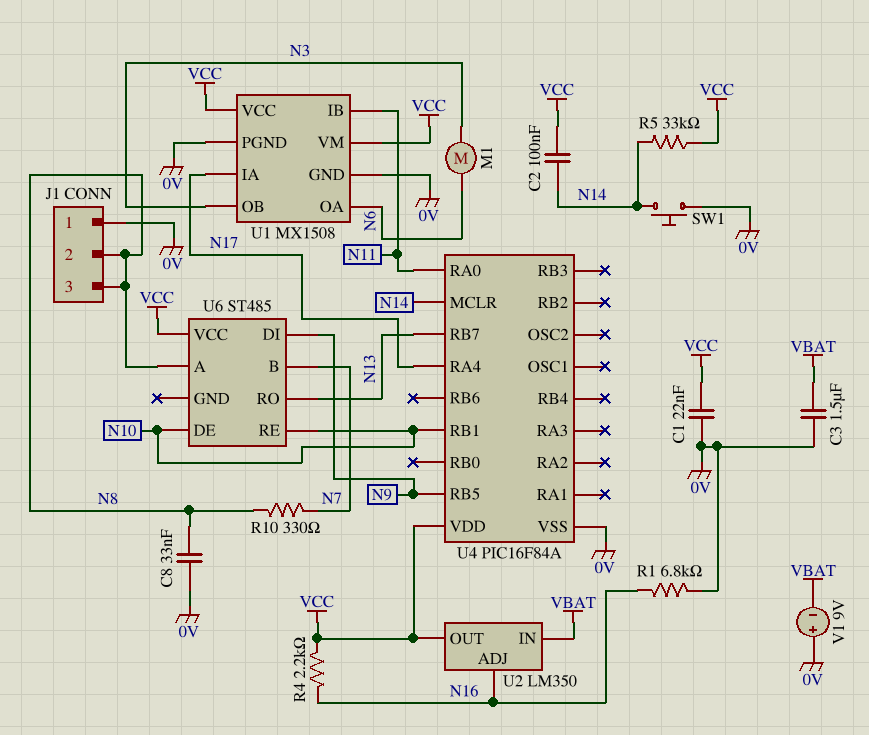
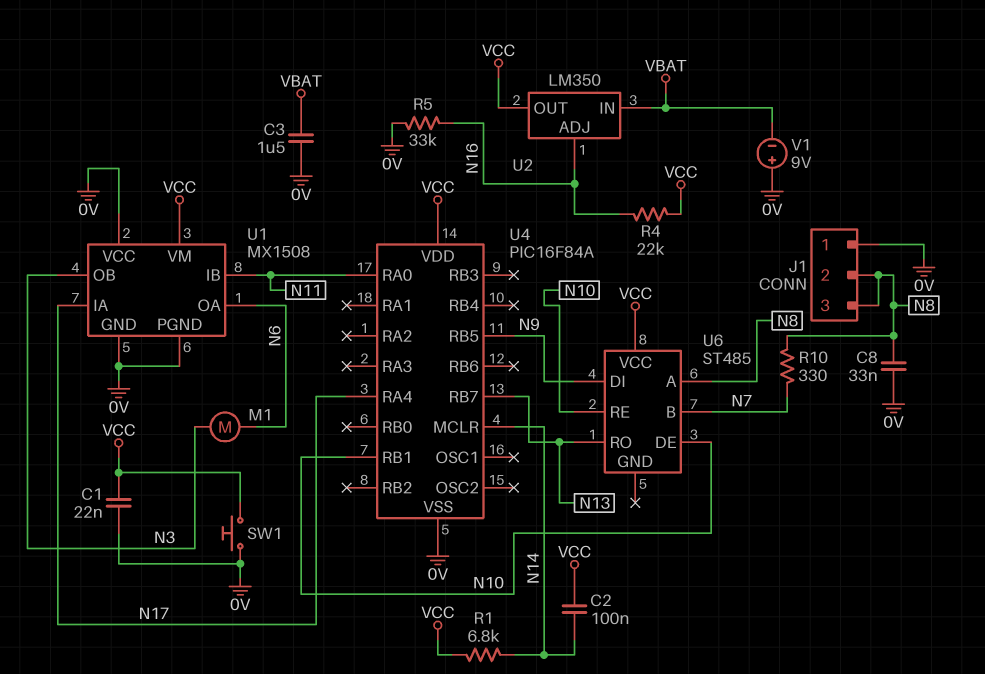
R1: 6.8k (0V, N16) -> 6.8k (N14, VCC)
R4: 2.2k (N16, VCC) -> 22k (N16, VCC)
R5: 33k (N14, VCC) -> 33k (0V, N16)
SW1: button (0V, N14) -> button (0V, VCC)
U1 pin VCC: VCC -> 0V

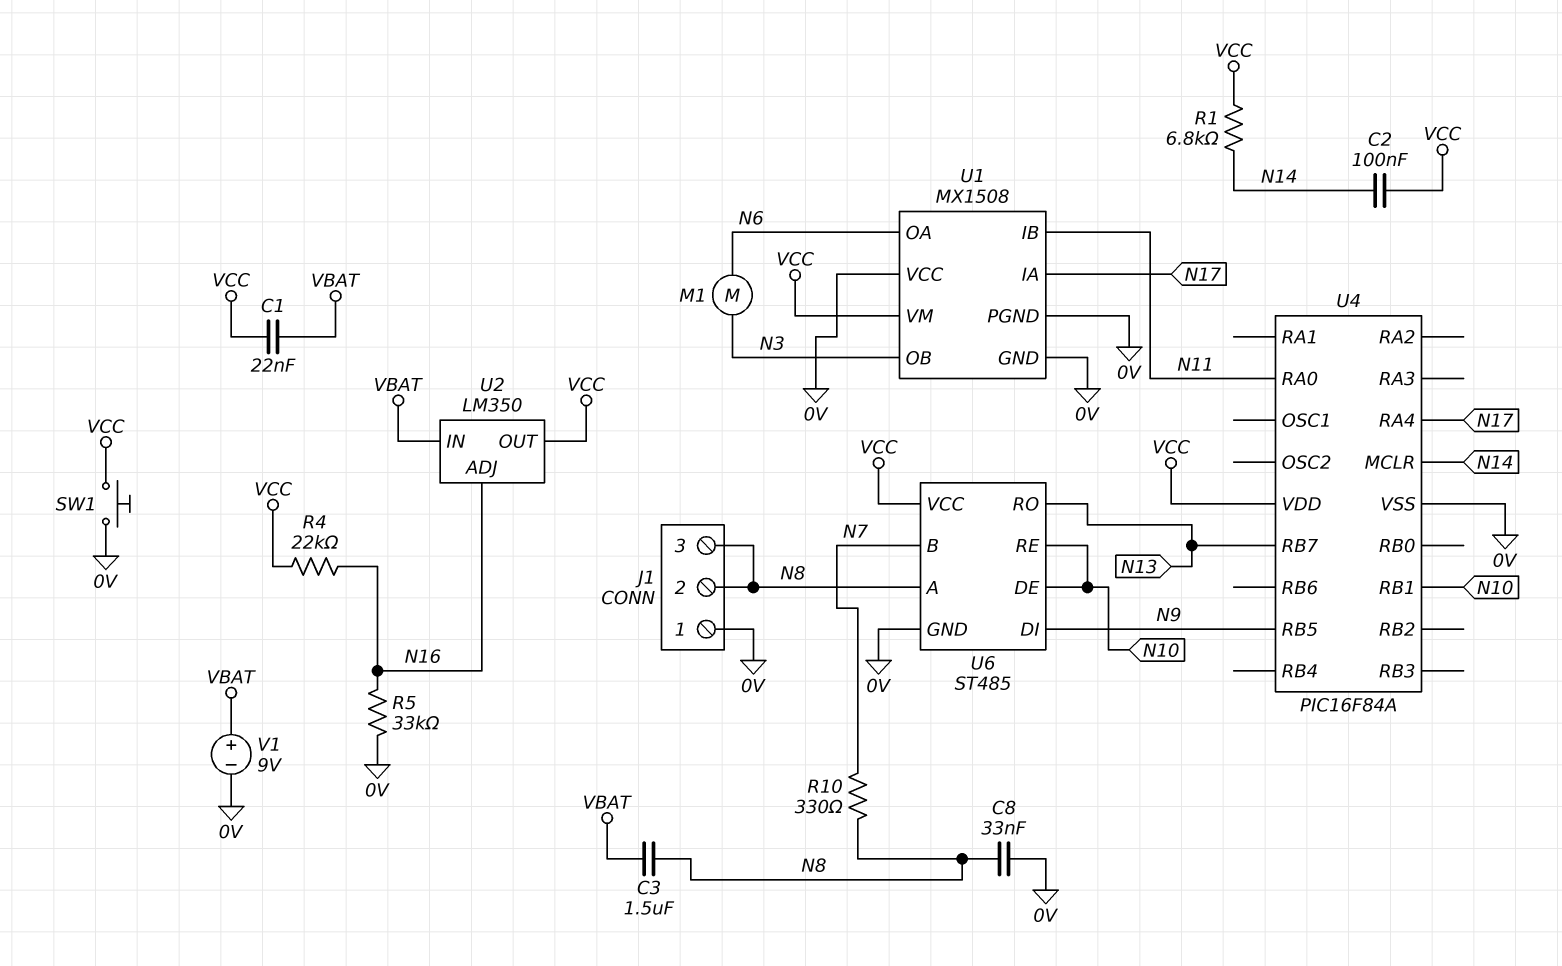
C1: 22nF (0V, VCC) -> 22nF (VBAT, VCC)
C3: 1.5uF (0V, VBAT) -> 1.5uF (N8, VBAT)
U6 pin GND: none -> 0V
V1: 9V (plus 0V, minus VBAT) -> 9V (plus VBAT, minus 0V)

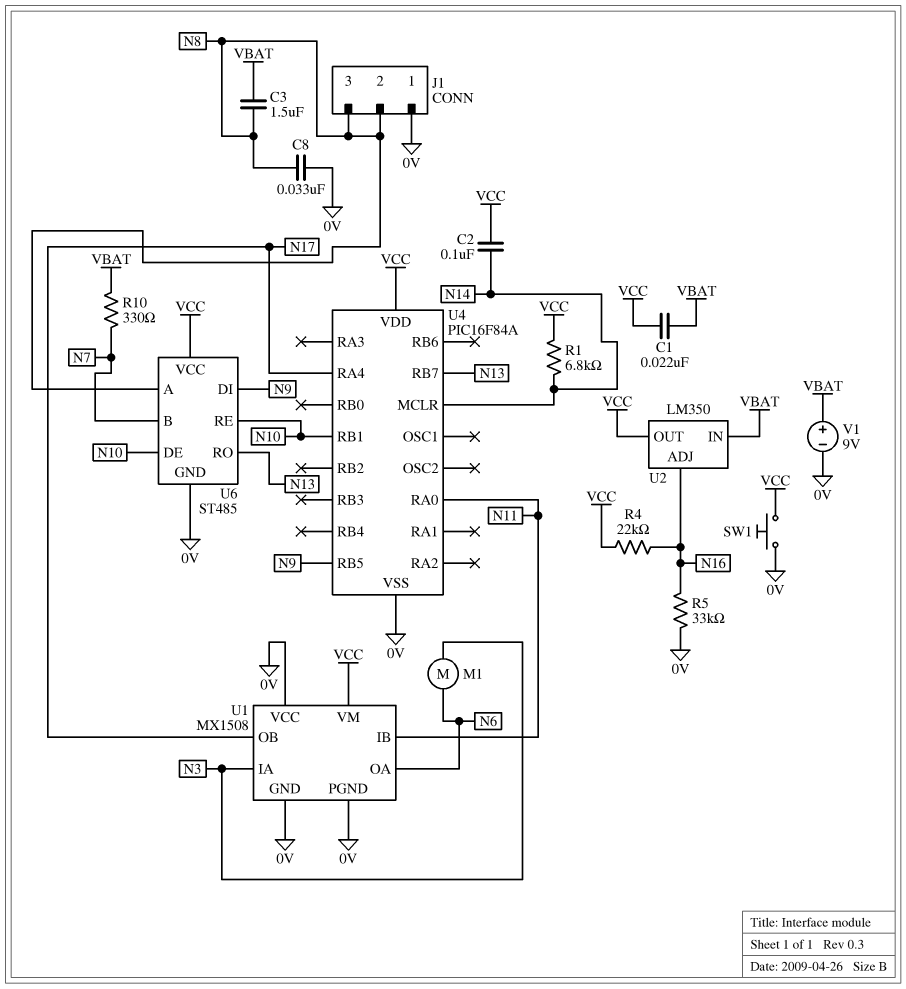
R10: 330 (N7, N8) -> 330 (N7, VBAT)
U1 pin IA: N17 -> N3
U1 pin OB: N3 -> N17

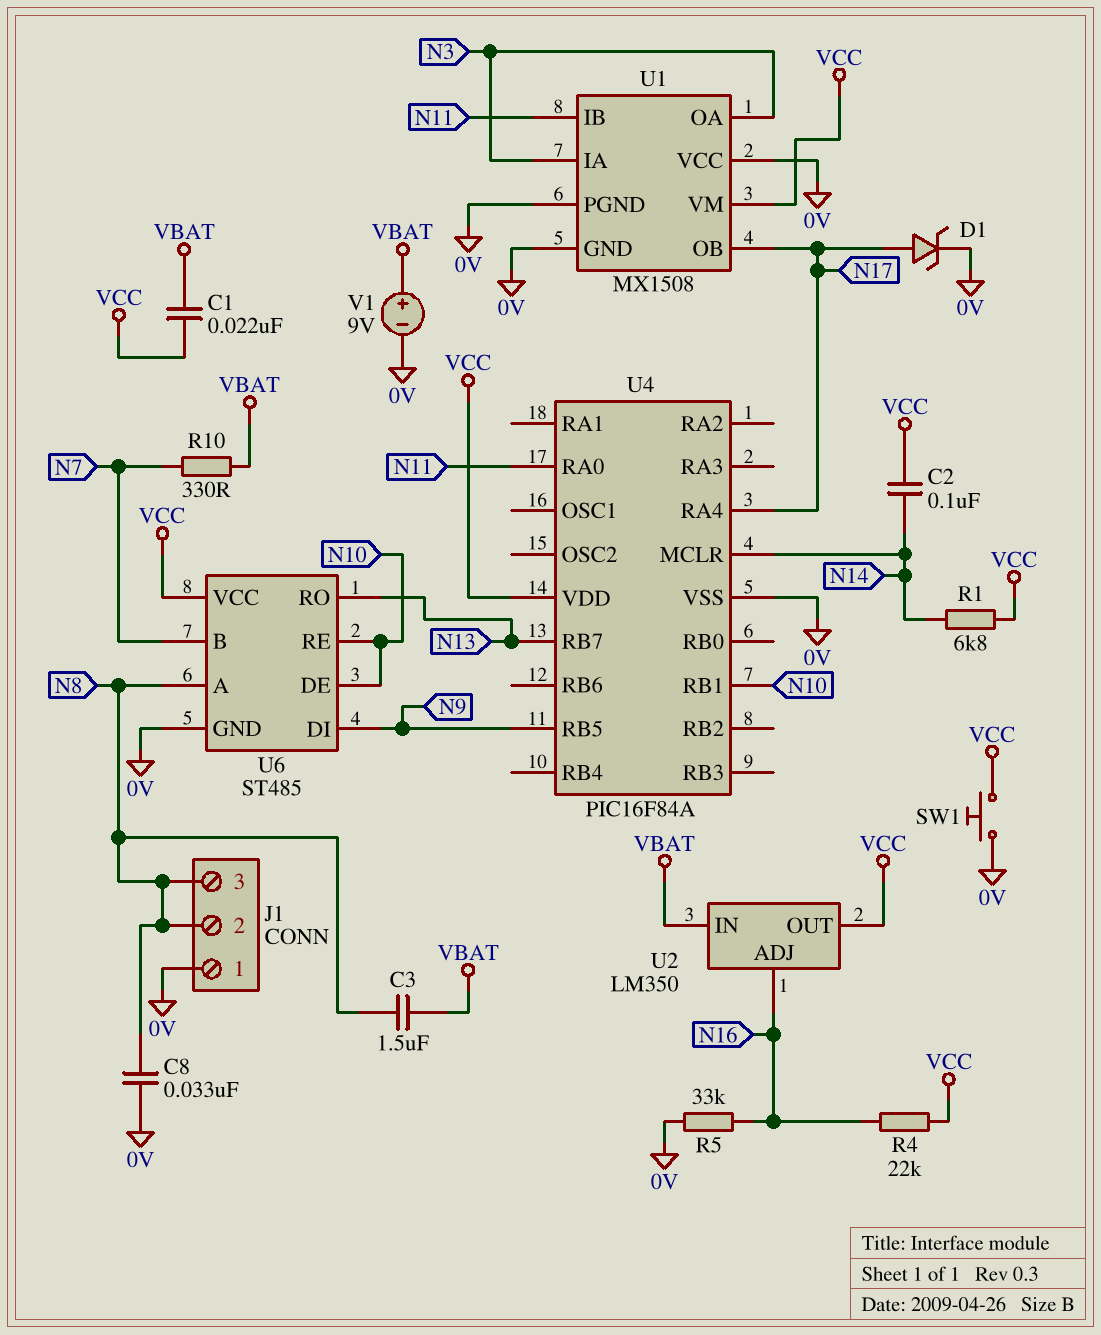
D1: none -> zener (A N17, K 0V)
M1: motor (N3, N6) -> none
U1 pin OA: N6 -> N3

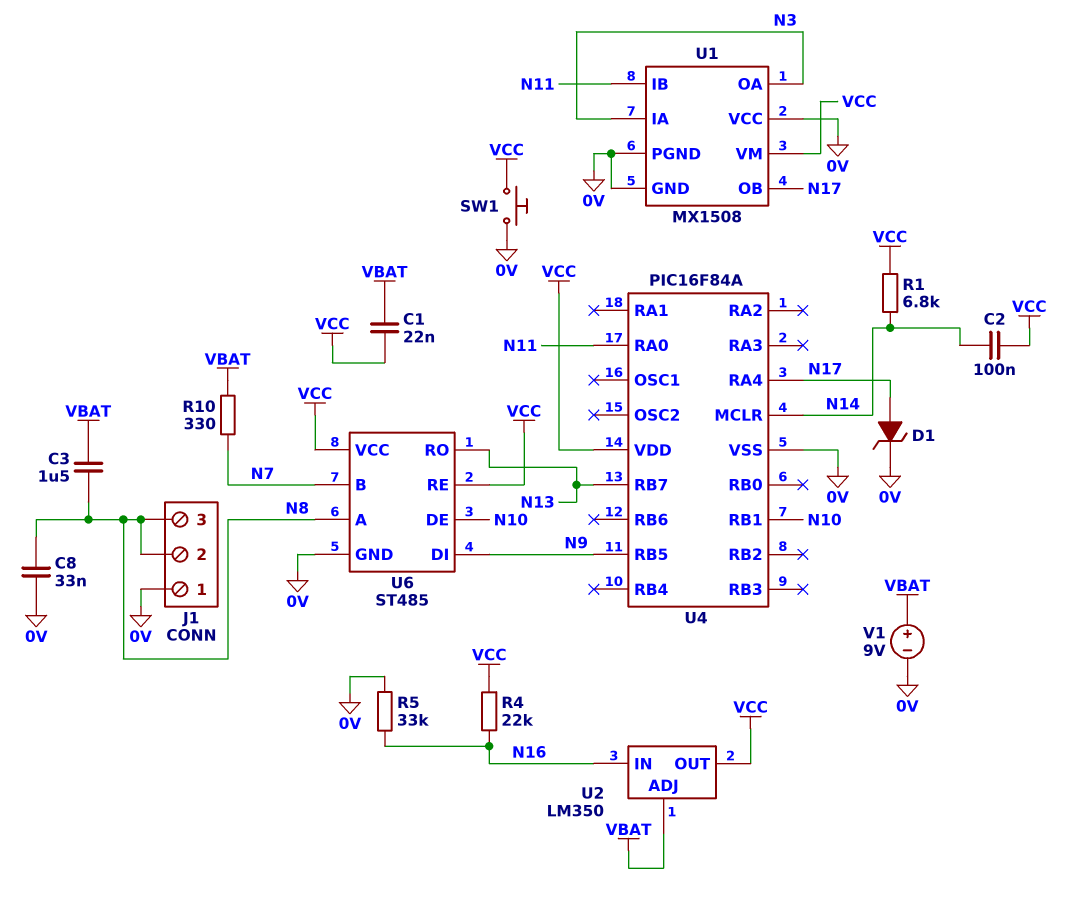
U2 pin ADJ: N16 -> VBAT
U2 pin IN: VBAT -> N16
U6 pin RE: N10 -> VCC

